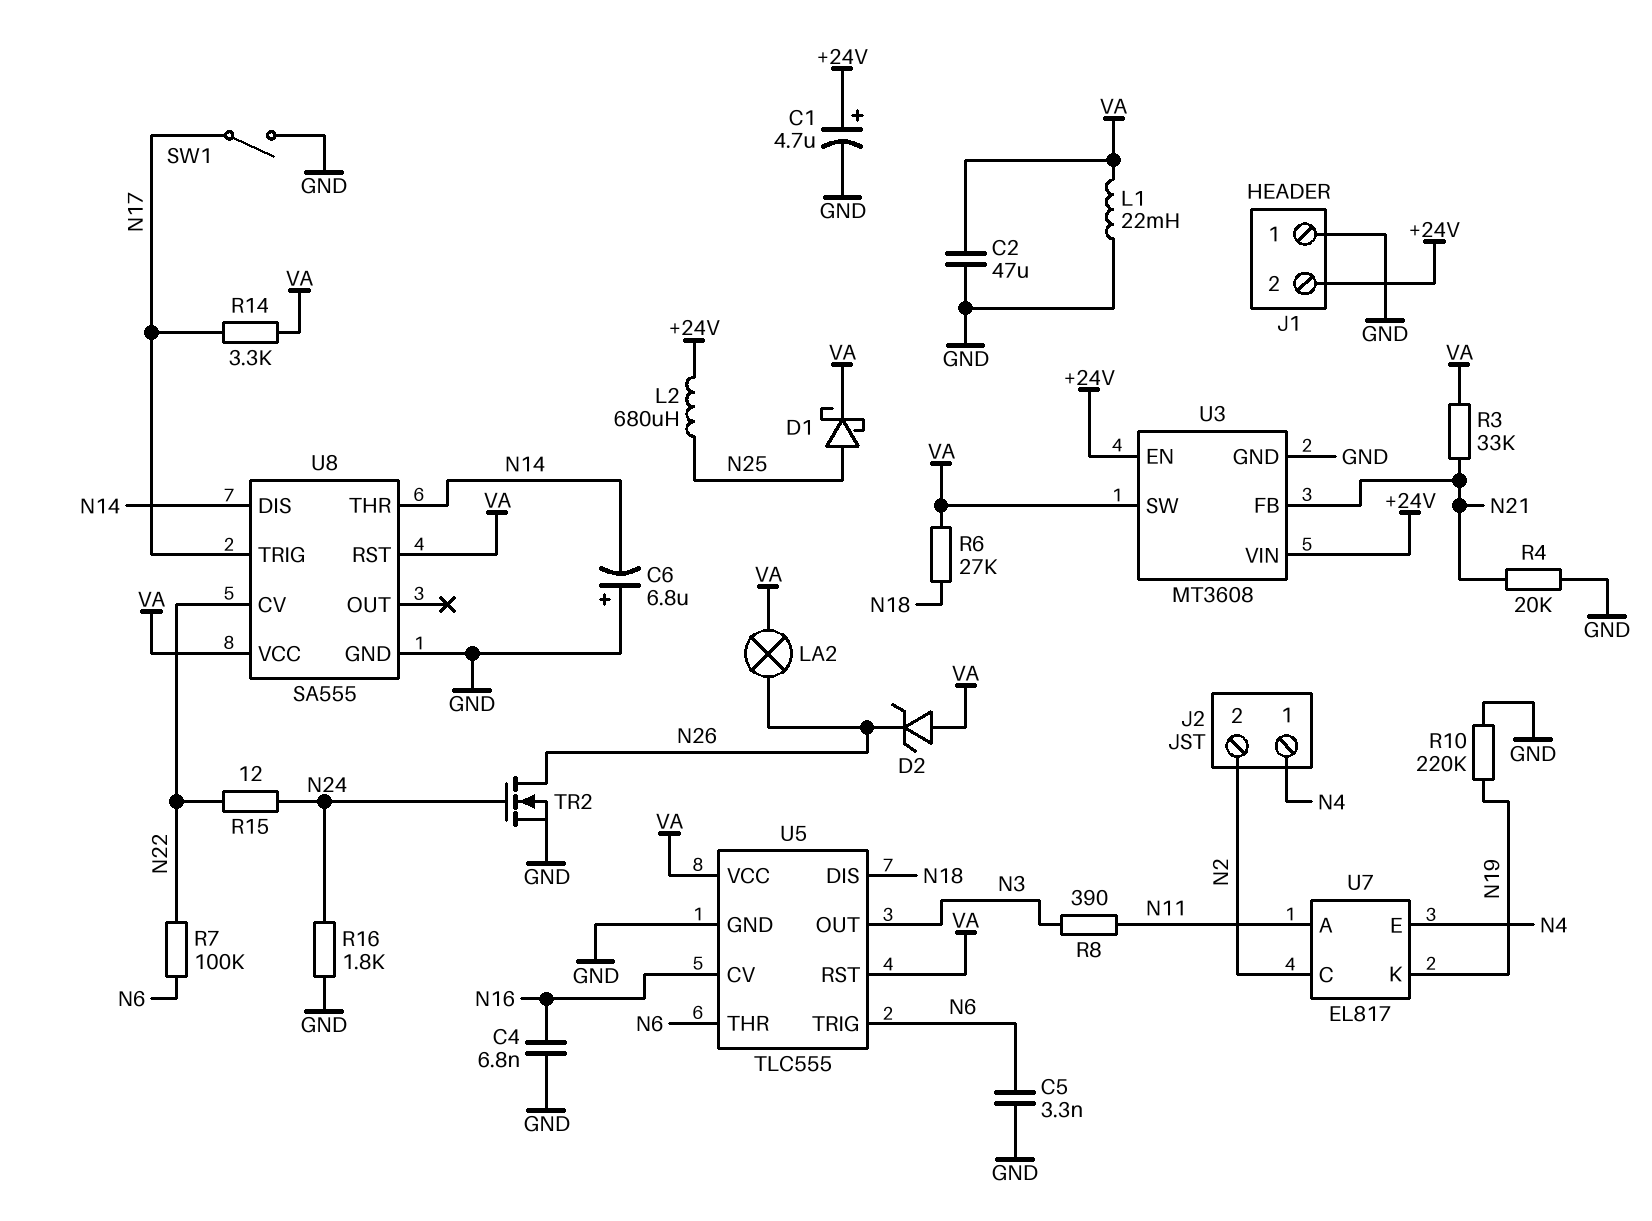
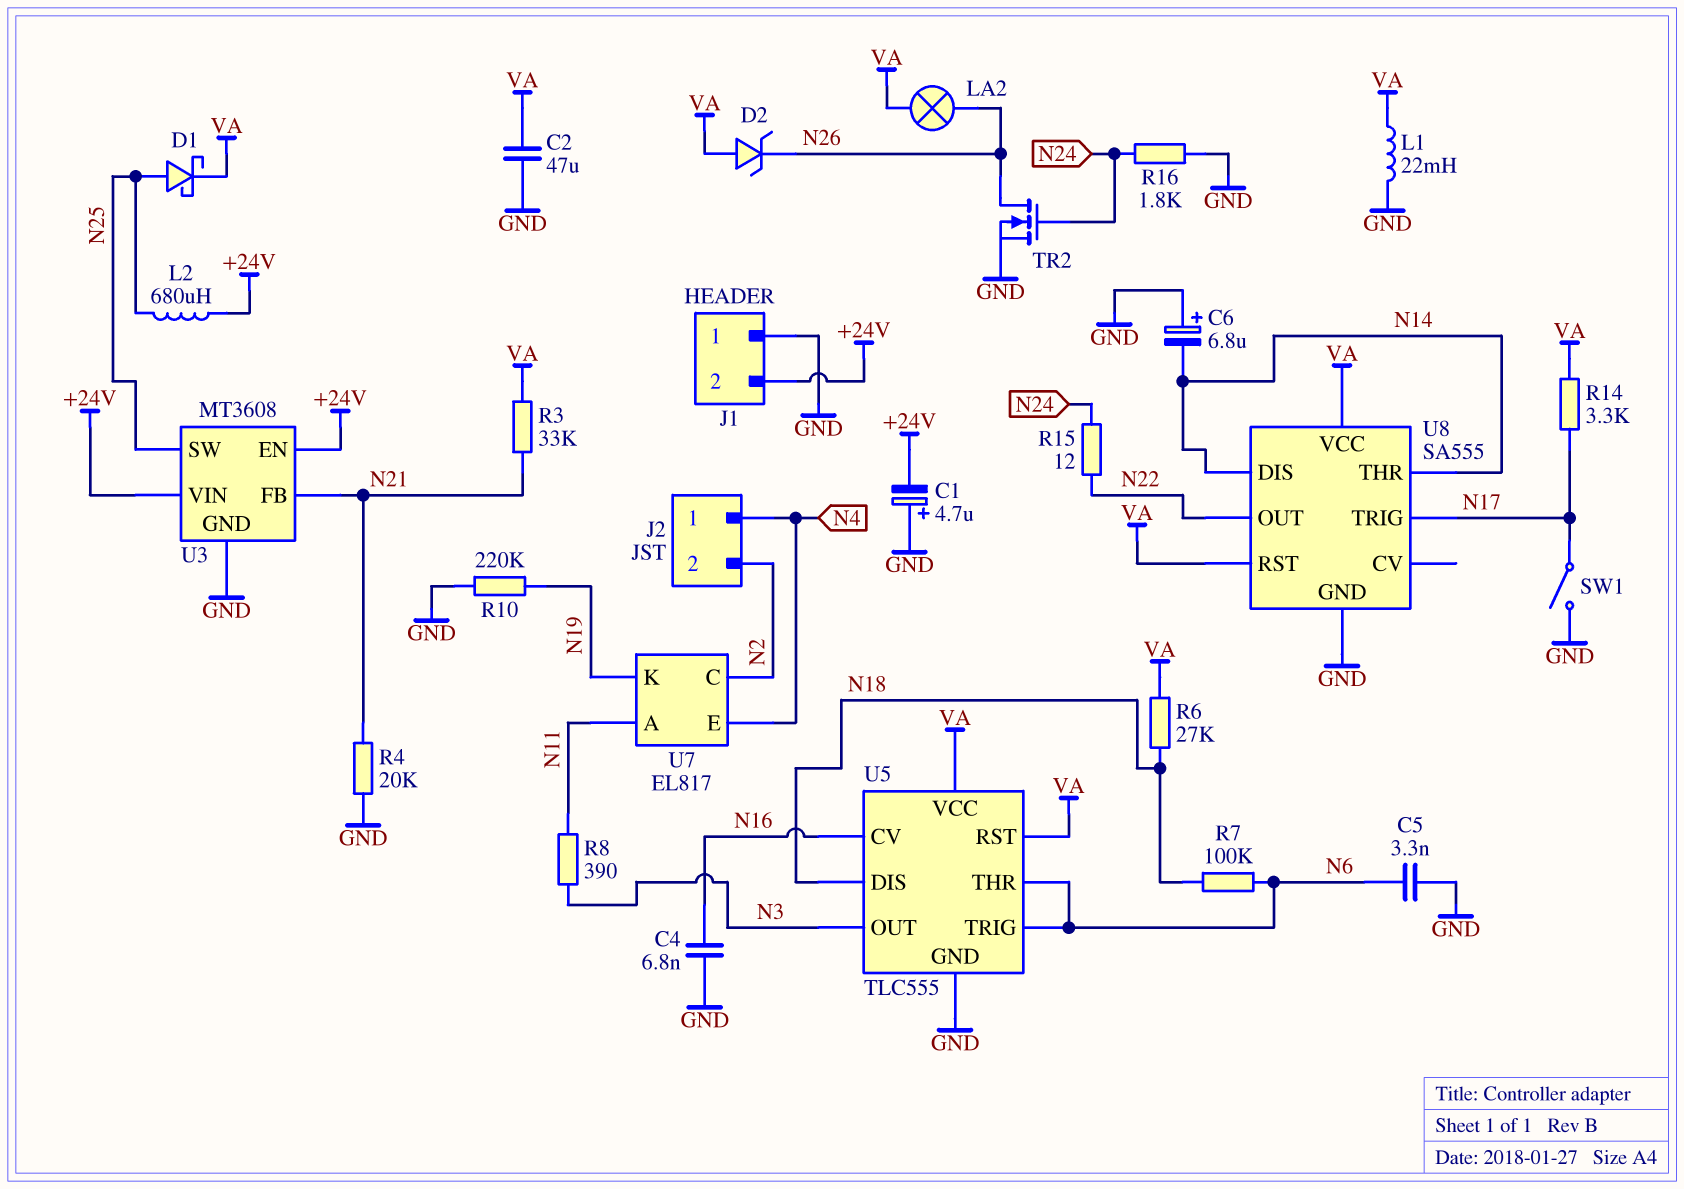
C1: 4.7uF (plus +24V, minus GND) -> 4.7uF (plus GND, minus +24V)
R7: 100k (N6, N22) -> 100k (N6, N18)
U3 pin SW: VA -> N25
U8 pin CV: N22 -> none
U8 pin OUT: none -> N22

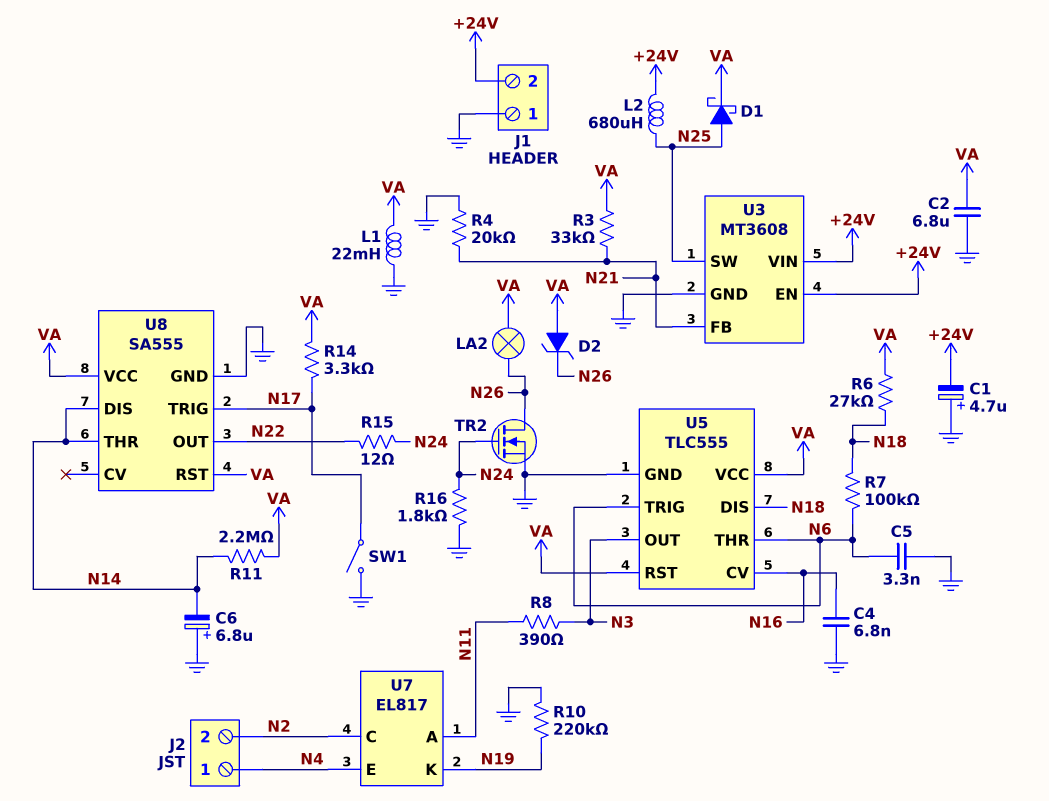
C2: 47uF (GND, VA) -> 6.8uF (GND, VA)
R11: none -> 2.2M (N14, VA)

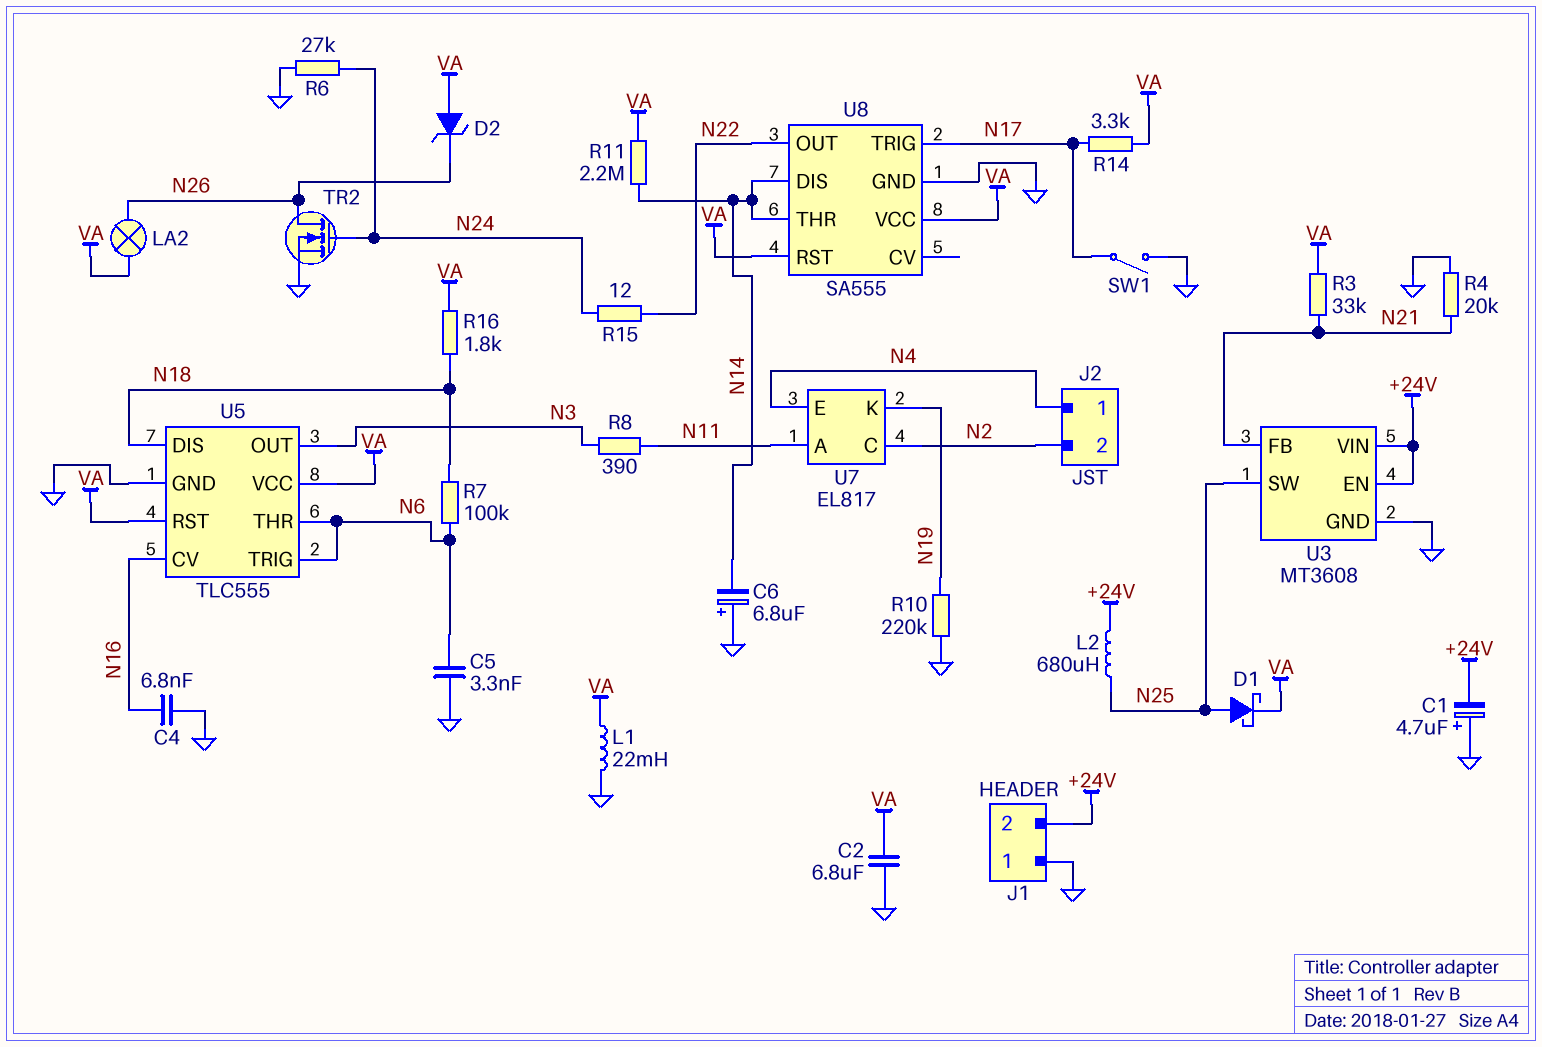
R6: 27k (N18, VA) -> 27k (GND, N24)
R16: 1.8k (GND, N24) -> 1.8k (N18, VA)

